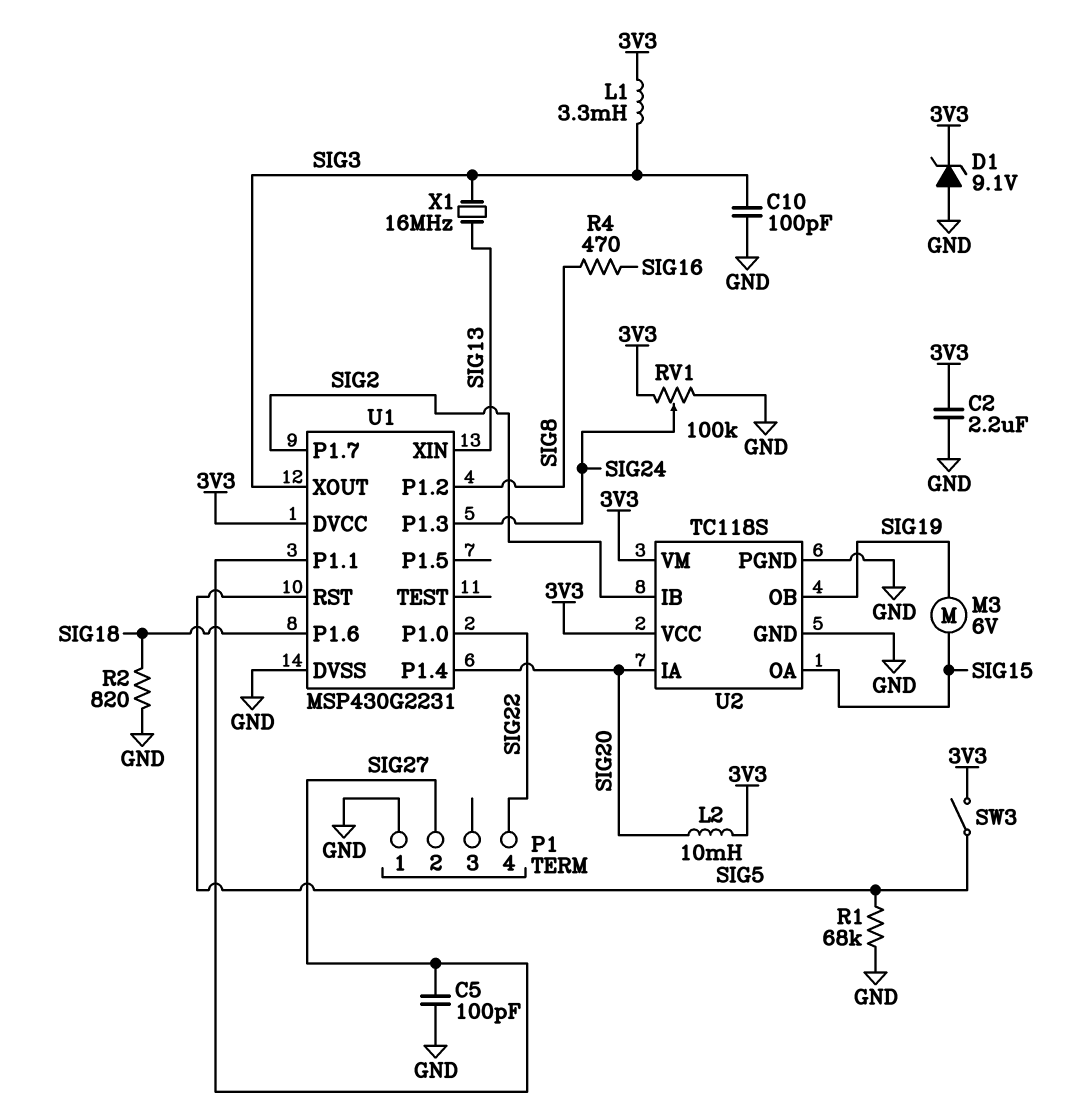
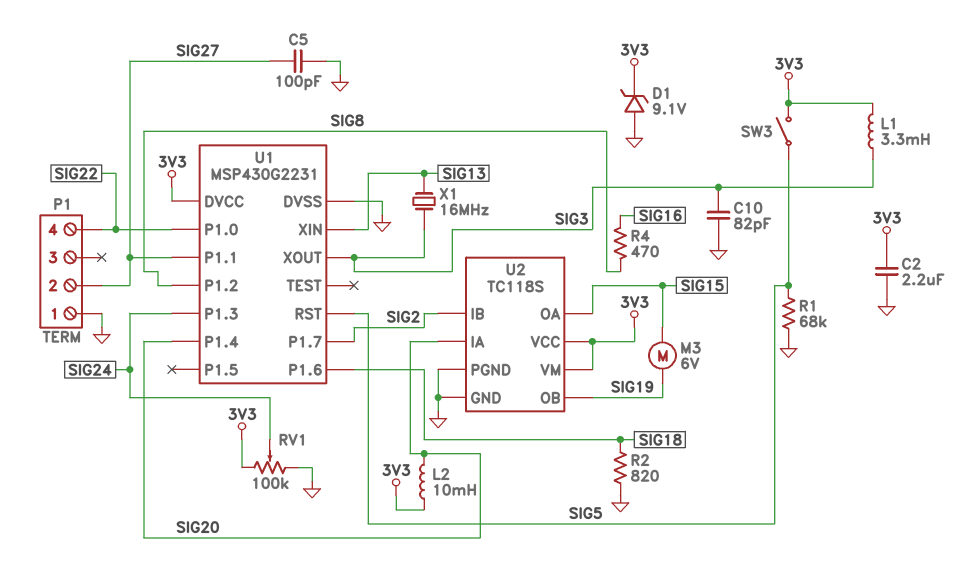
C10: 100pF (GND, SIG3) -> 82pF (GND, SIG3)

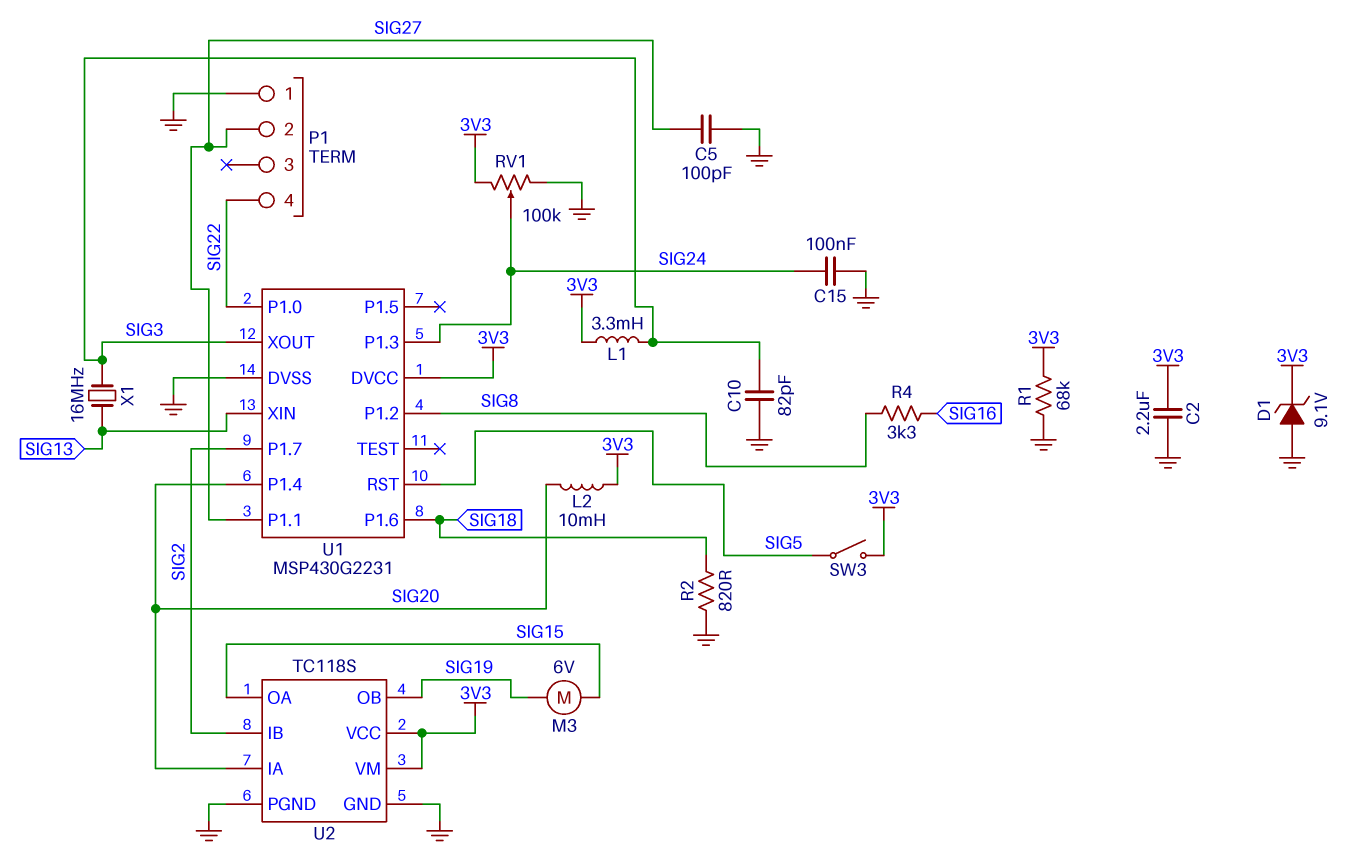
C15: none -> 100nF (GND, SIG24)
R1: 68k (GND, SIG5) -> 68k (3V3, GND)
R4: 470 (SIG8, SIG16) -> 3.3k (SIG8, SIG16)

